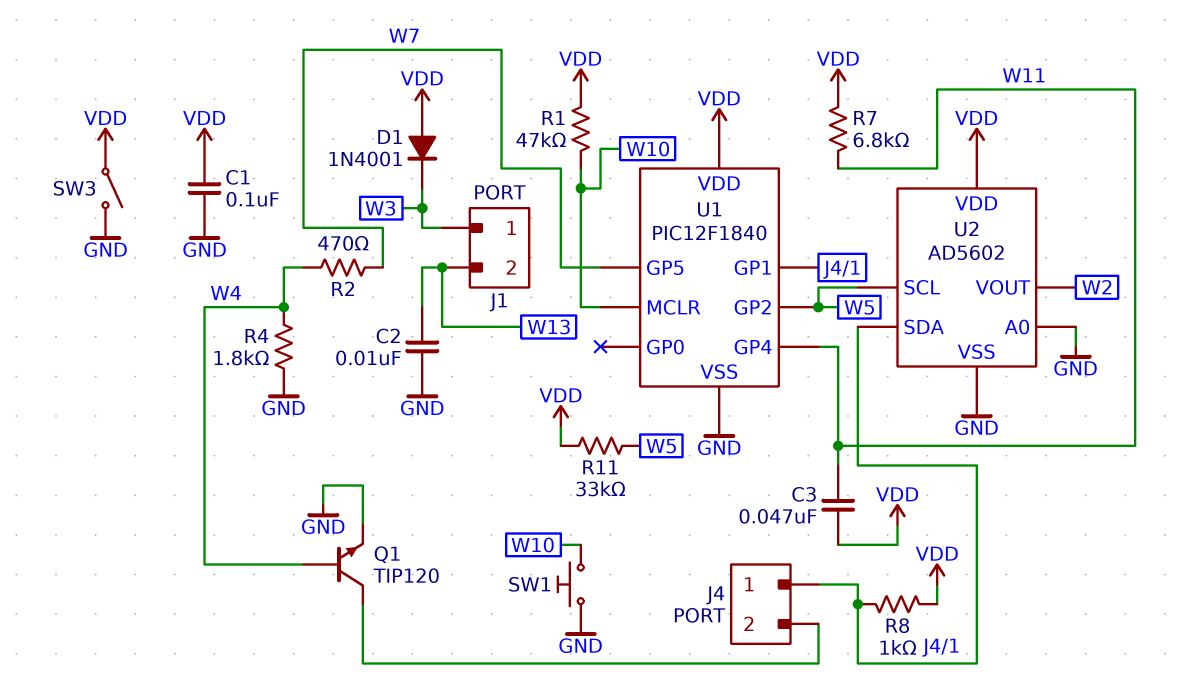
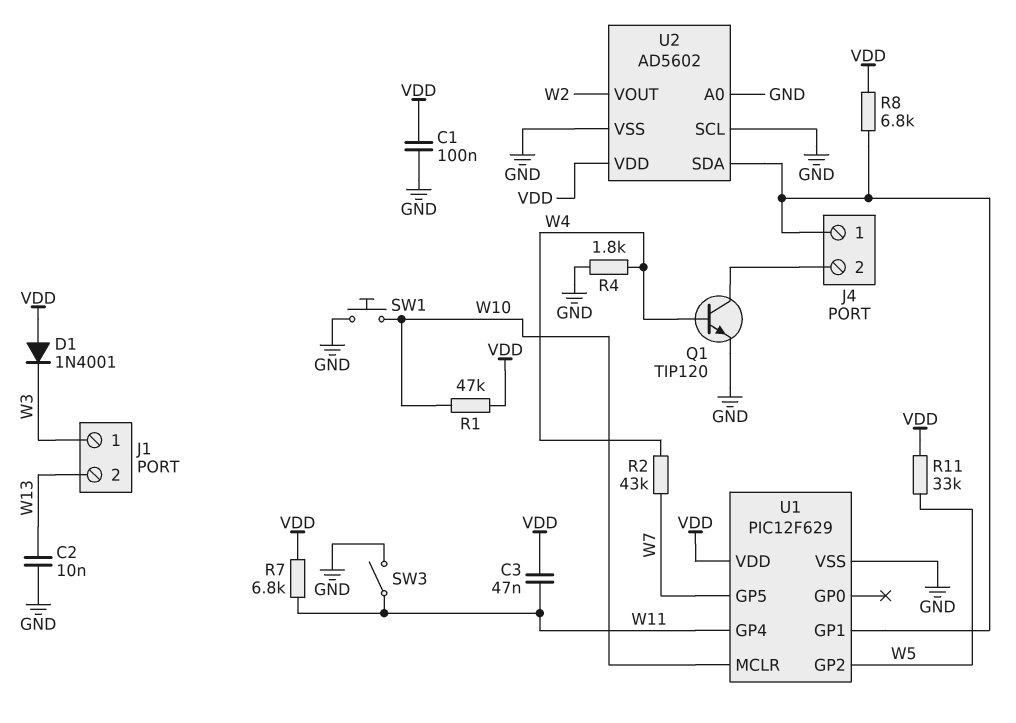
R2: 470 (W4, W7) -> 43k (W4, W7)
R8: 1k (J4/1, VDD) -> 6.8k (J4/1, VDD)
SW3: switch (GND, VDD) -> switch (GND, W11)
U1: PIC12F1840 -> PIC12F629
U2 pin SCL: W5 -> GND

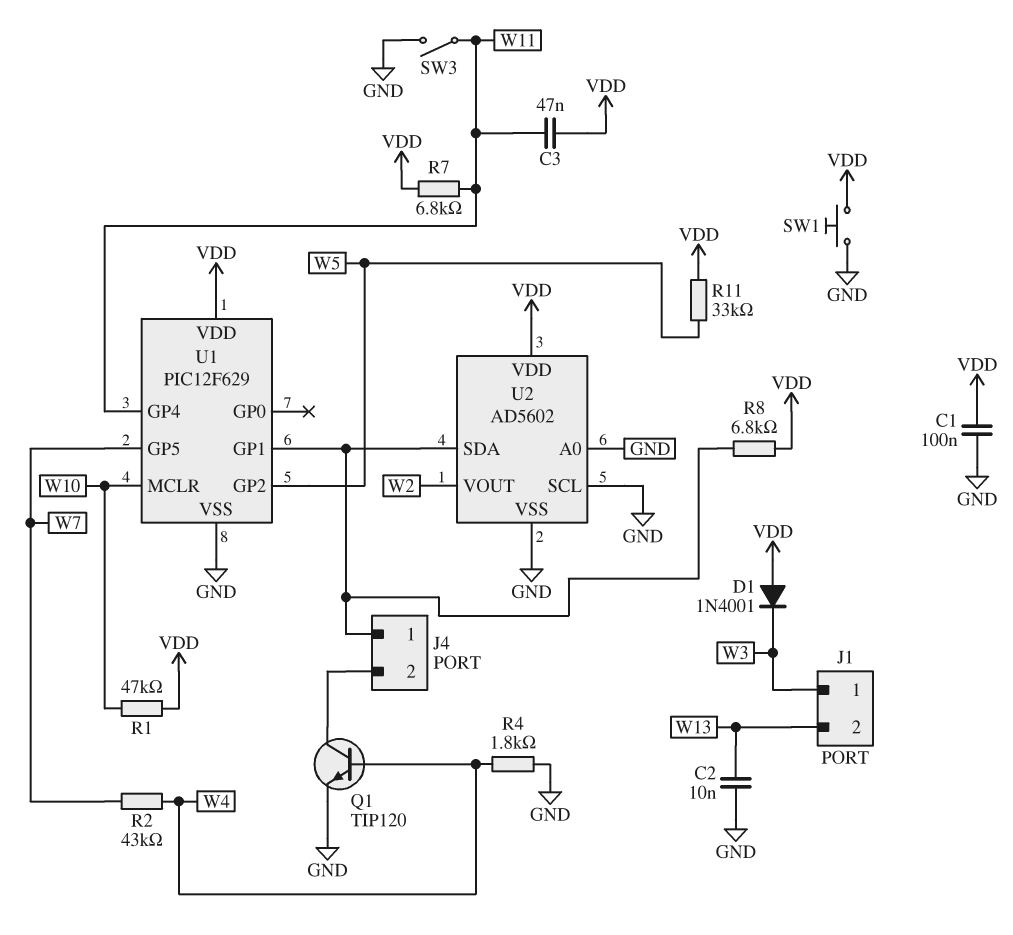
SW1: button (GND, W10) -> button (GND, VDD)

